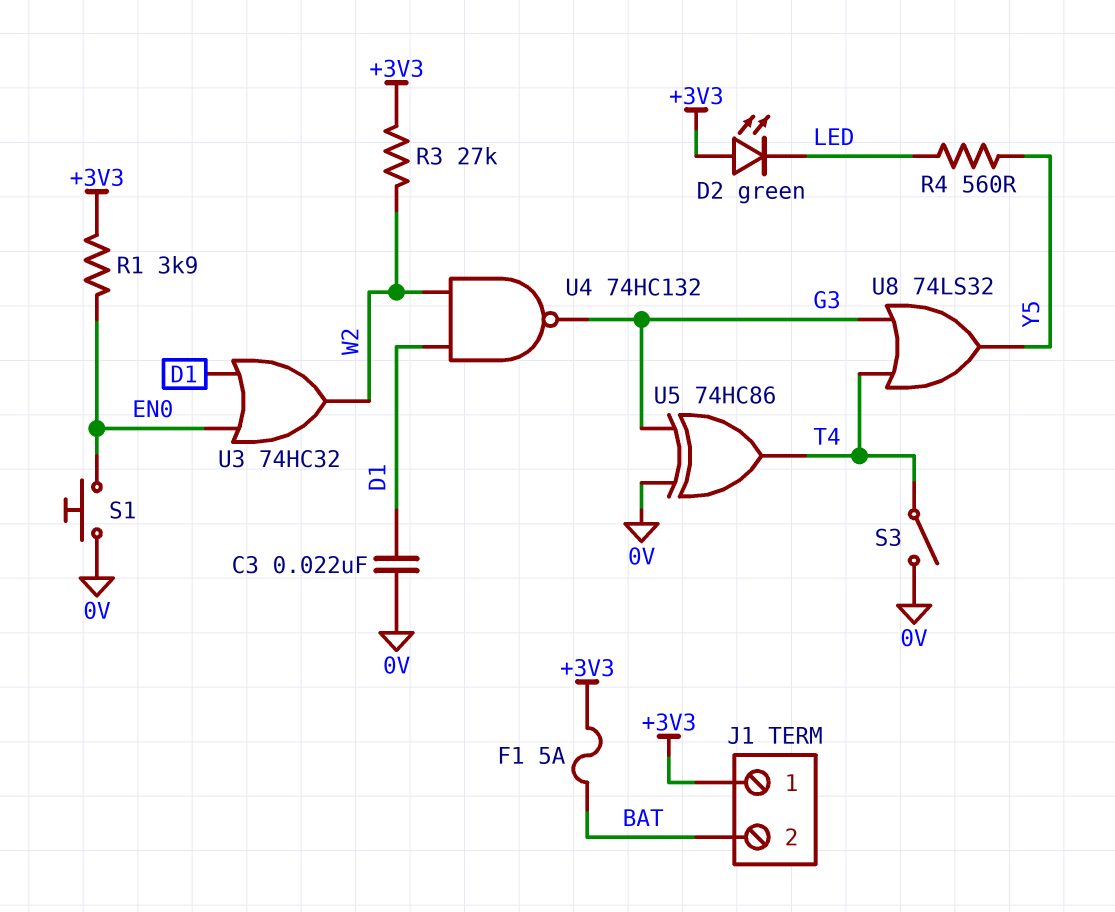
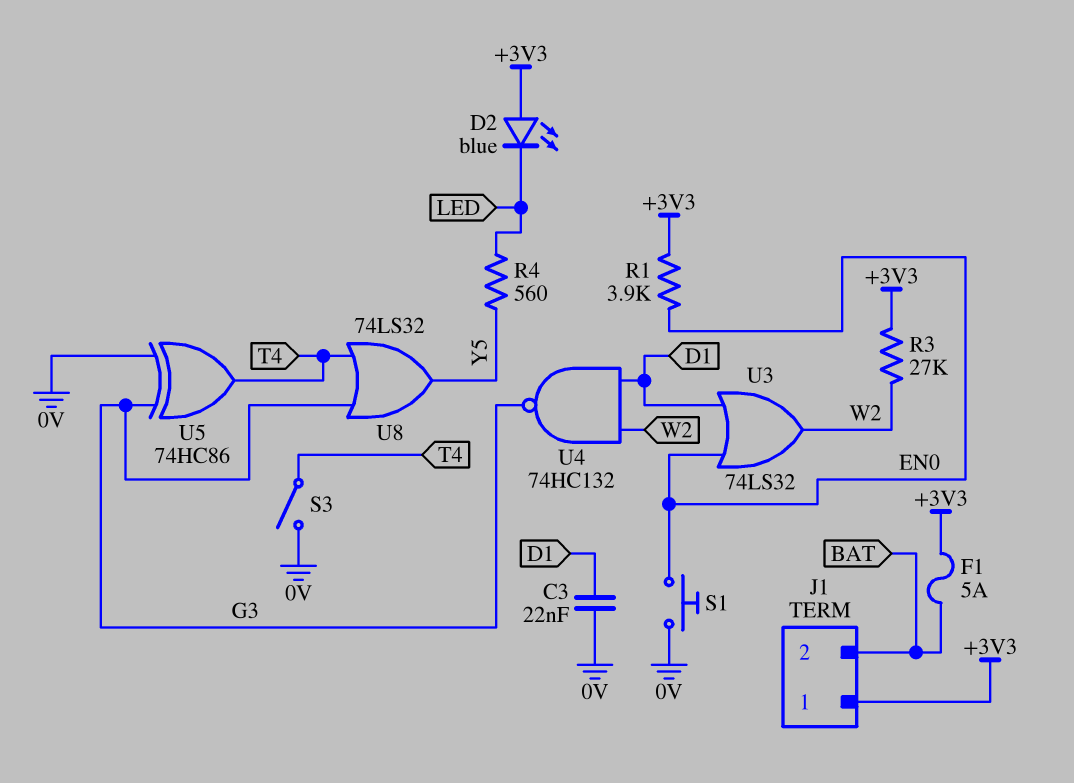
D2: LED green (A +3V3, K LED) -> LED blue (A +3V3, K LED)
U3: OR 74HC32 (in D1, in EN0, out W2) -> OR 74LS32 (in D1, in EN0, out W2)

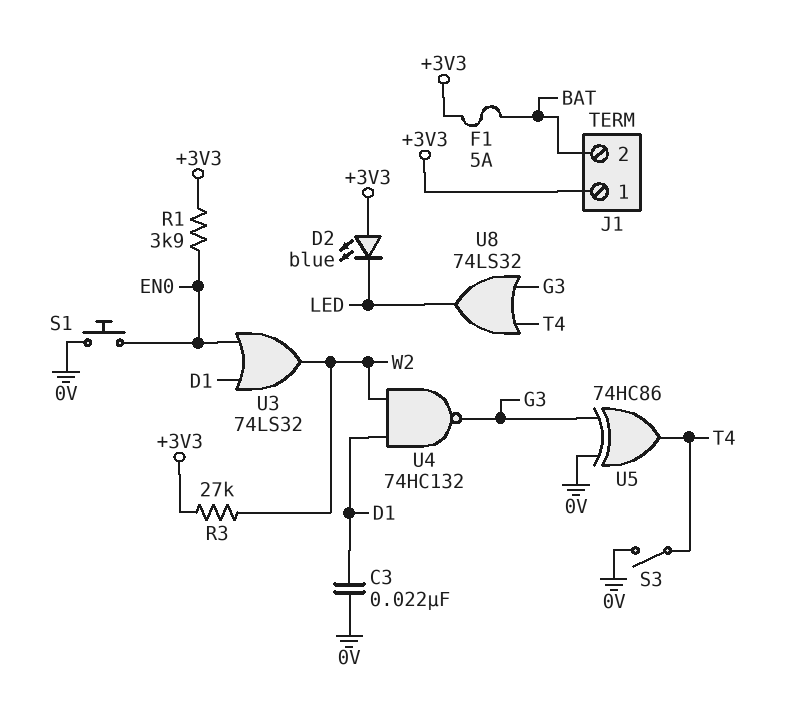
R4: 560 (LED, Y5) -> none
U8: OR 74LS32 (in G3, in T4, out Y5) -> OR 74LS32 (in G3, in T4, out LED)

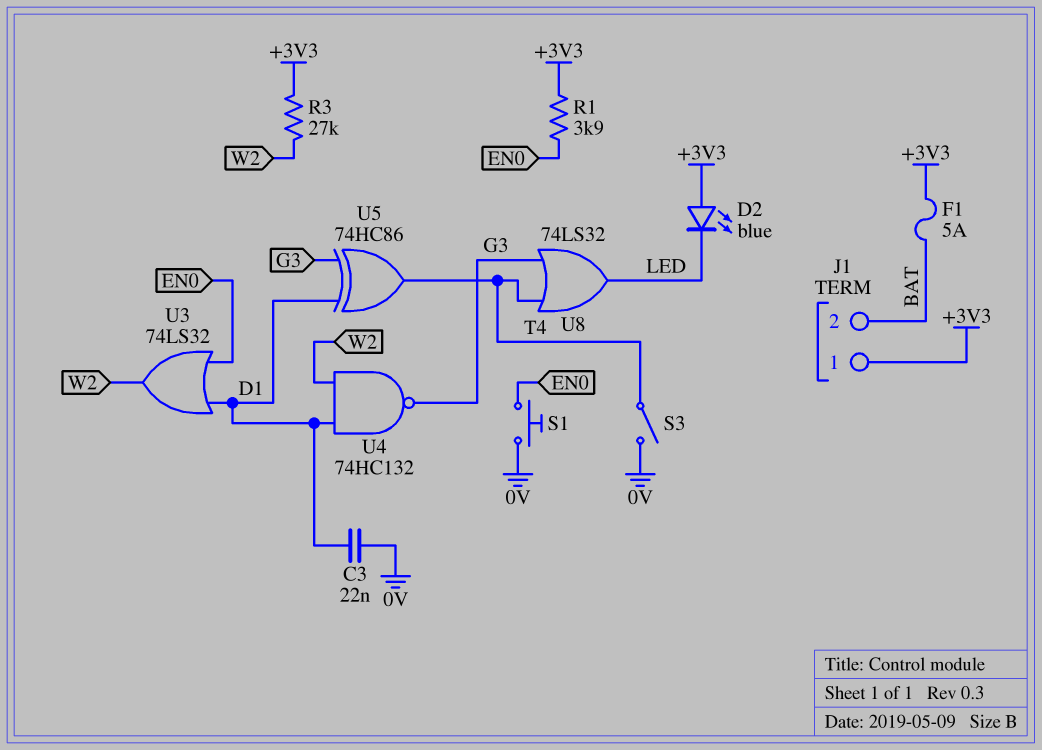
U5: XOR 74HC86 (in 0V, in G3, out T4) -> XOR 74HC86 (in D1, in G3, out T4)

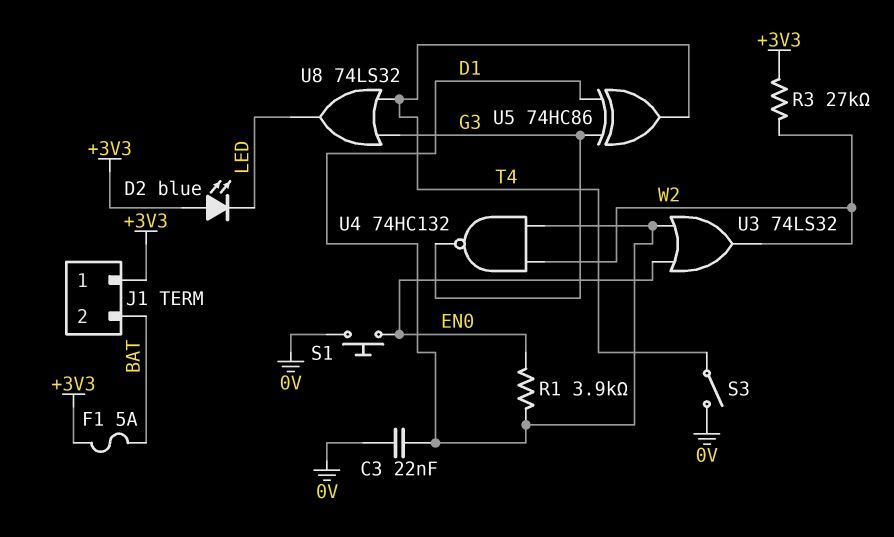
R1: 3.9k (+3V3, EN0) -> 3.9k (D1, EN0)

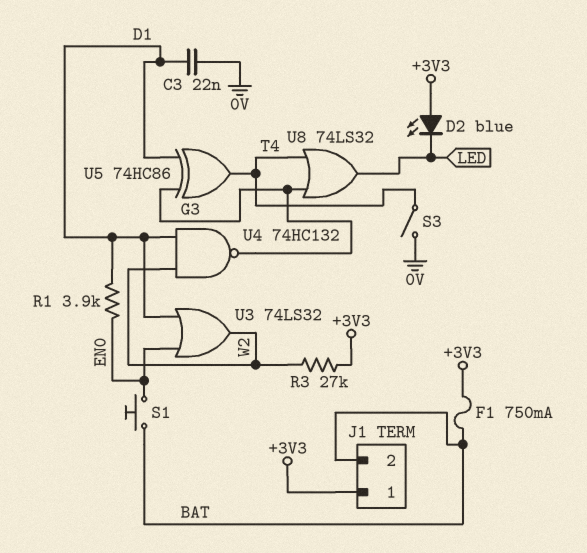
F1: 5A (+3V3, BAT) -> 750mA (+3V3, BAT)
S1: button (0V, EN0) -> button (BAT, EN0)

